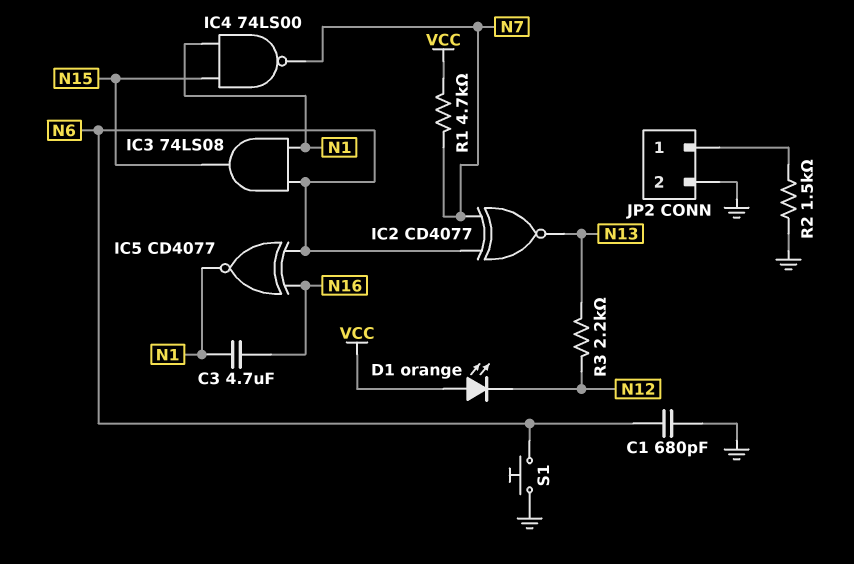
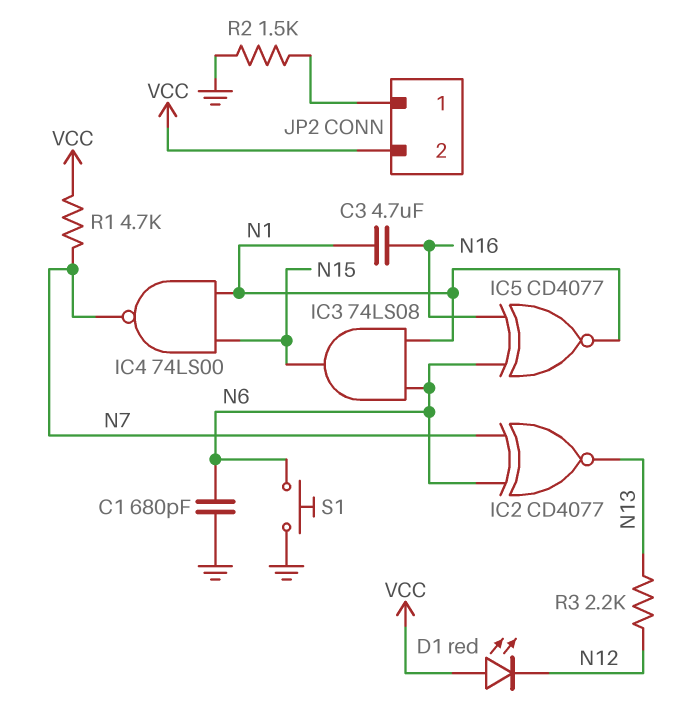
D1: LED orange (A VCC, K N12) -> LED red (A VCC, K N12)
JP2 pin 2: GND -> VCC

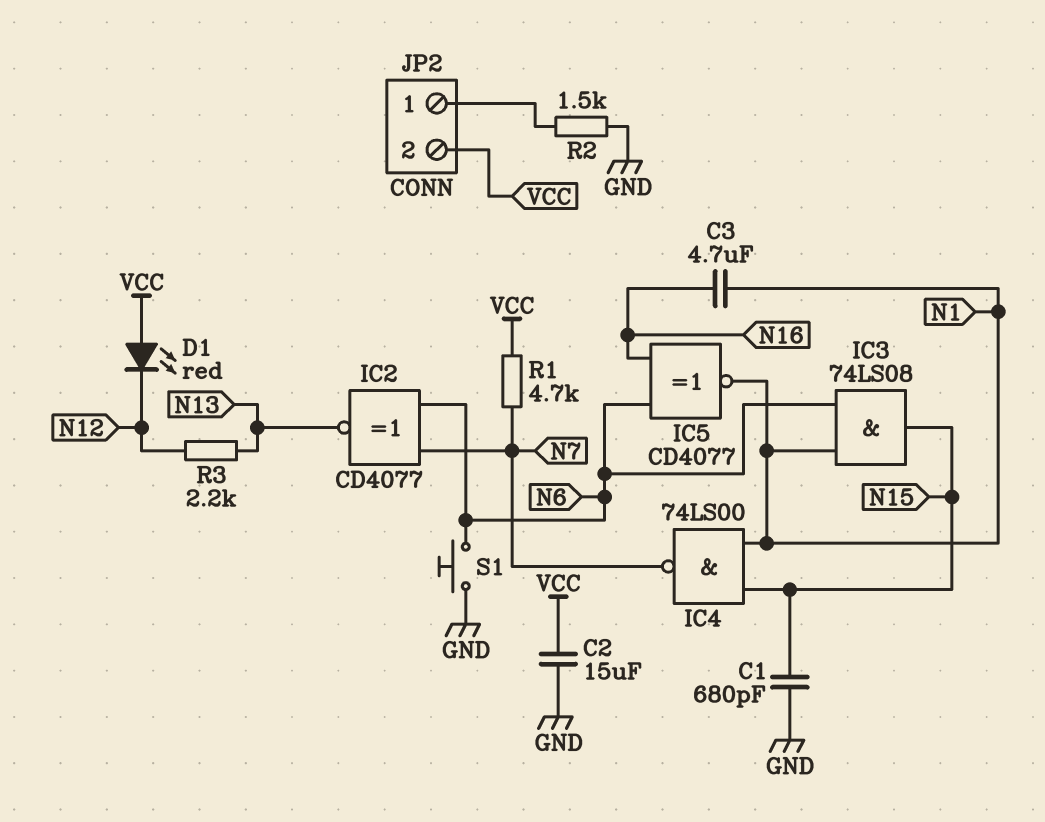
C1: 680pF (GND, N6) -> 680pF (GND, N15)
C2: none -> 15uF (GND, VCC)

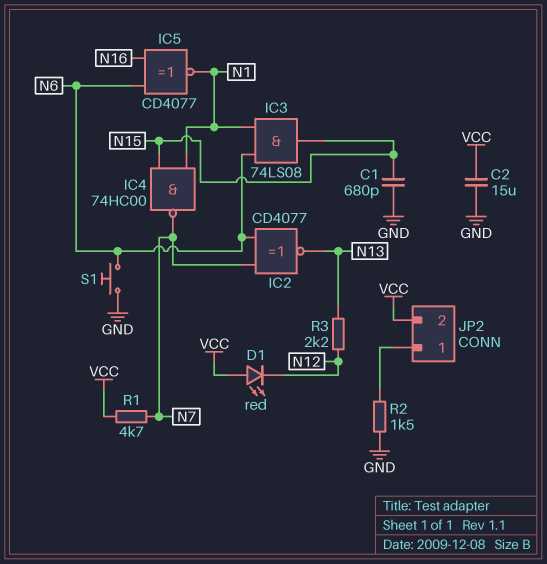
C3: 4.7uF (N1, N16) -> none
IC4: NAND 74LS00 (in N1, in N15, out N7) -> NAND 74HC00 (in N1, in N15, out N7)

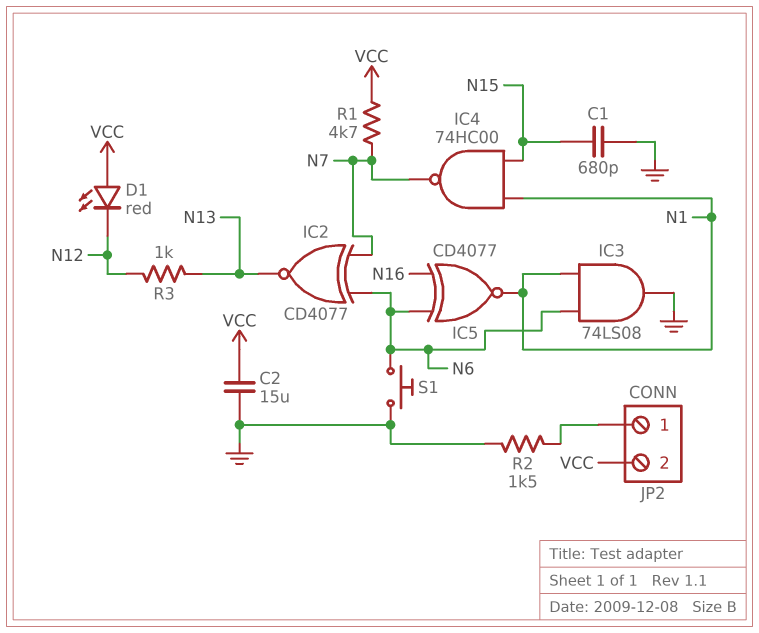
IC3: AND 74LS08 (in N1, in N6, out N15) -> AND 74LS08 (in N1, in N6, out GND)
R3: 2.2k (N12, N13) -> 1k (N12, N13)

